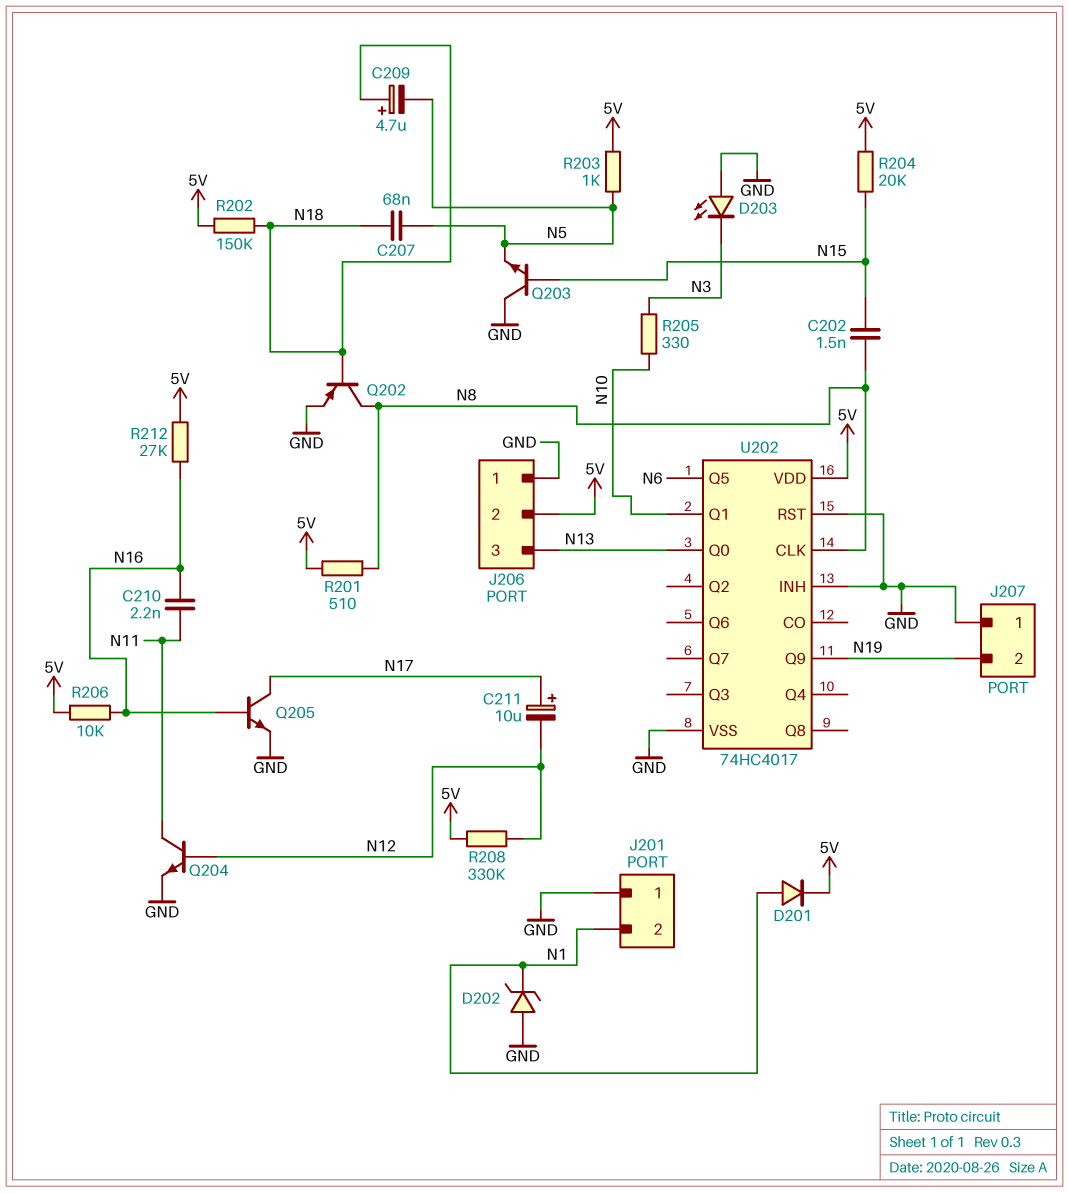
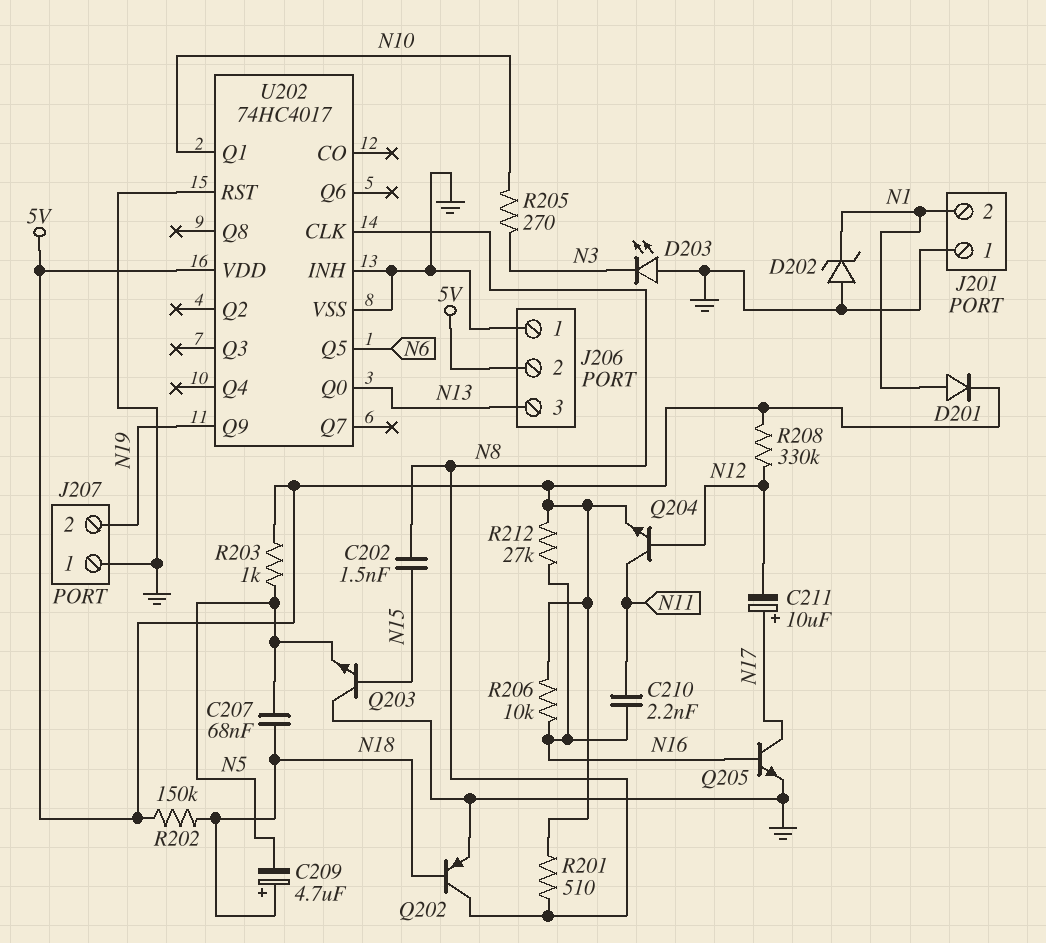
Q204: NPN (B N12, C N11, E GND) -> NPN (B N12, C N11, E 5V)
R204: 20k (5V, N15) -> none
R205: 330 (N3, N10) -> 270 (N3, N10)

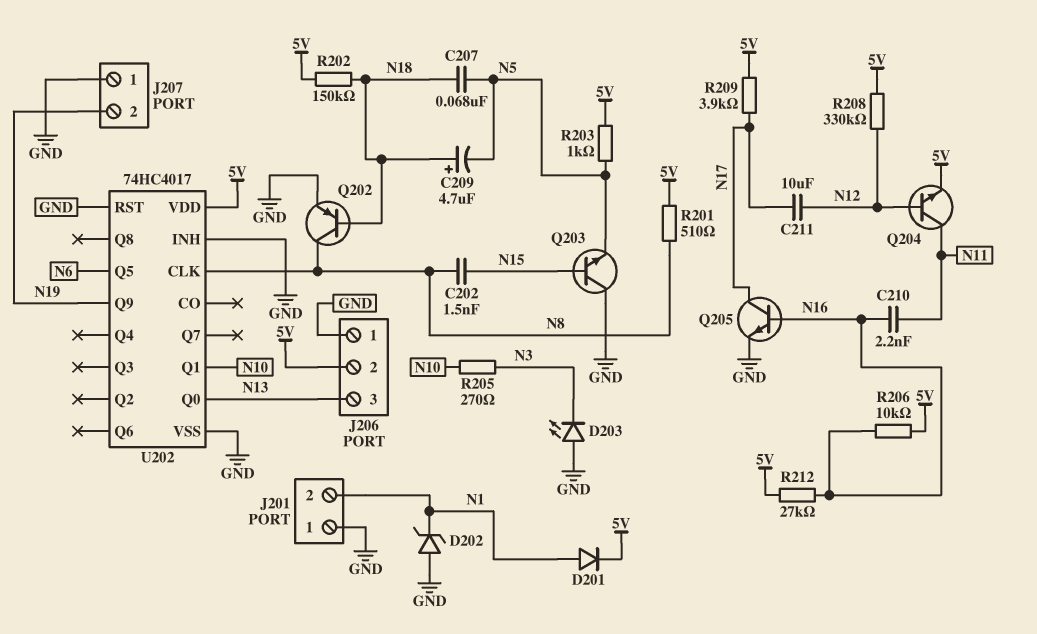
C211: 10uF (plus N17, minus N12) -> 10uF (N12, N17)
R209: none -> 3.9k (5V, N17)

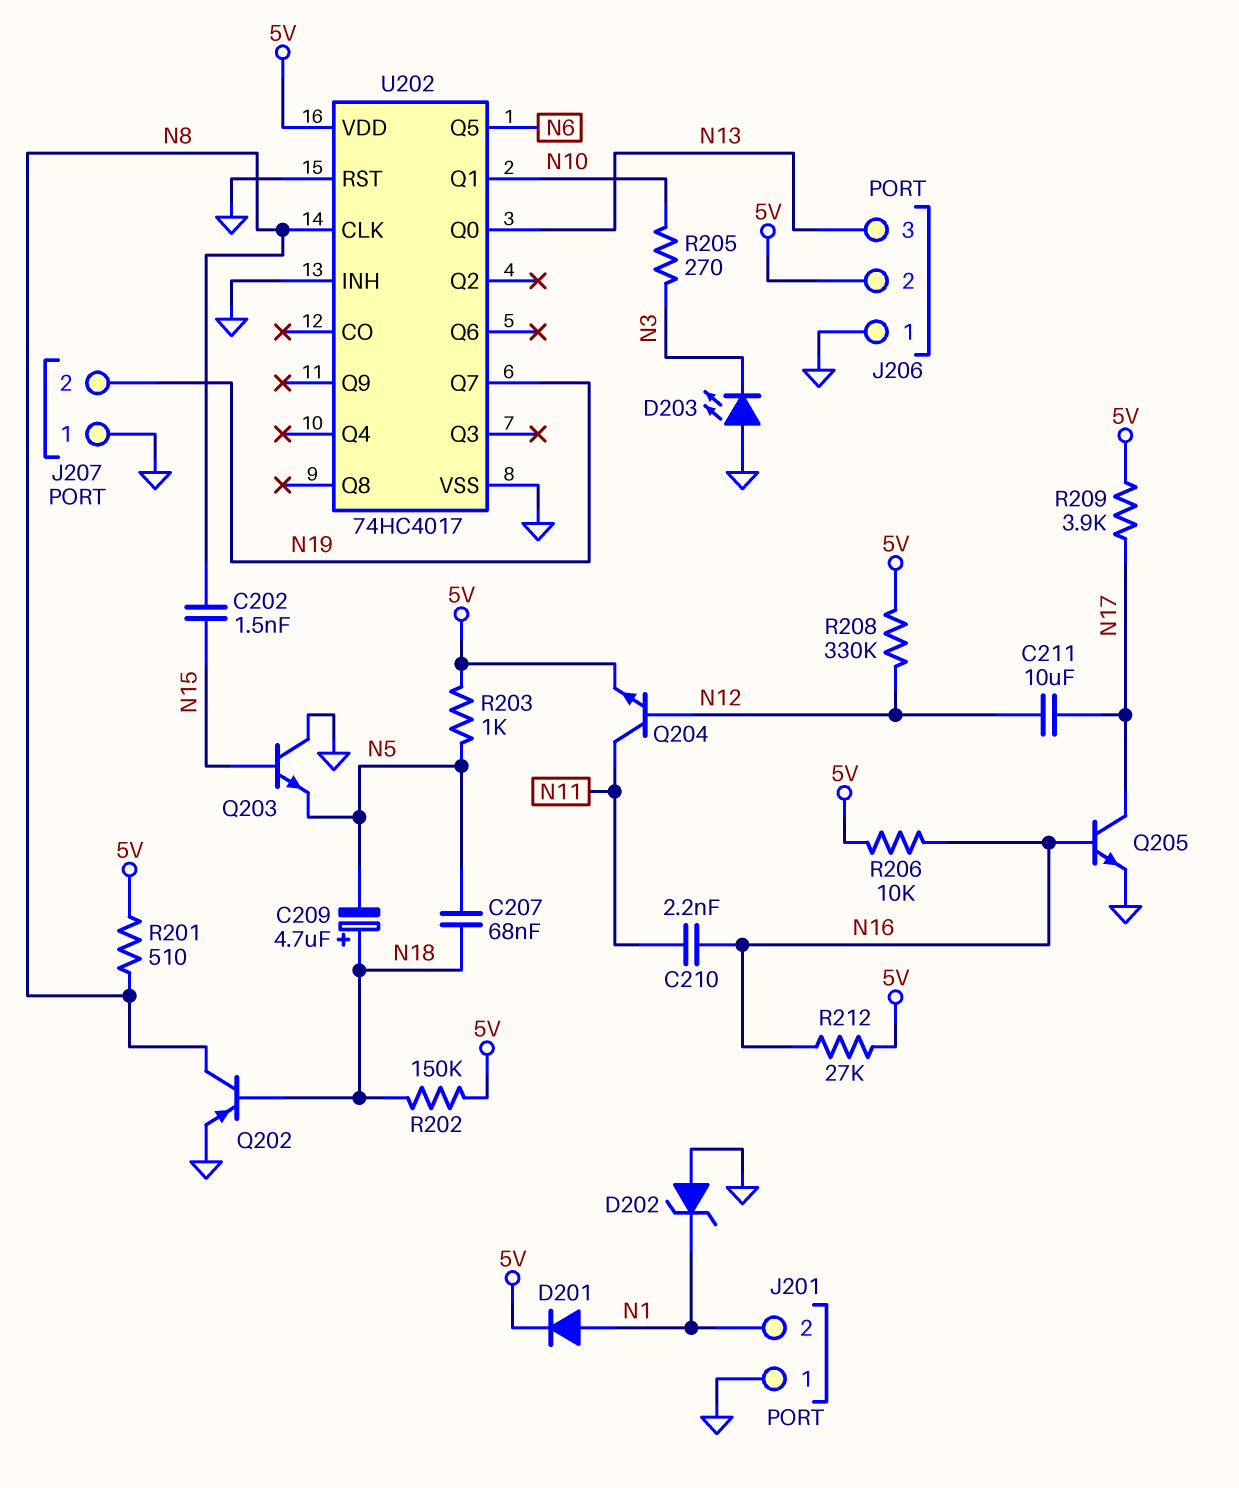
U202 pin Q7: none -> N19
U202 pin Q9: N19 -> none

